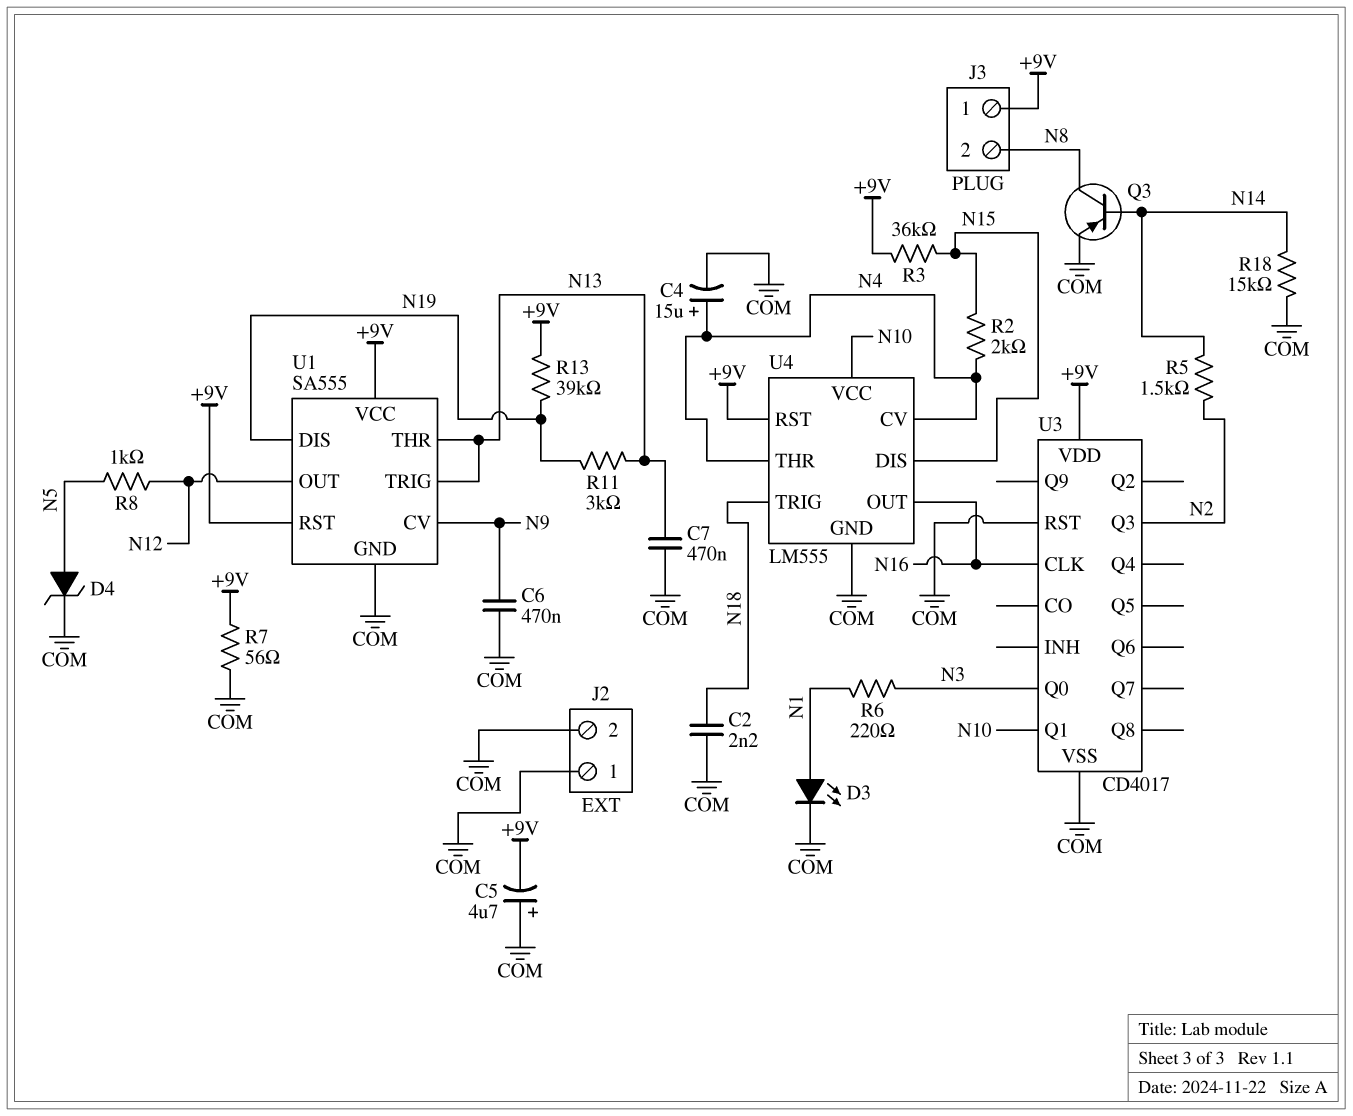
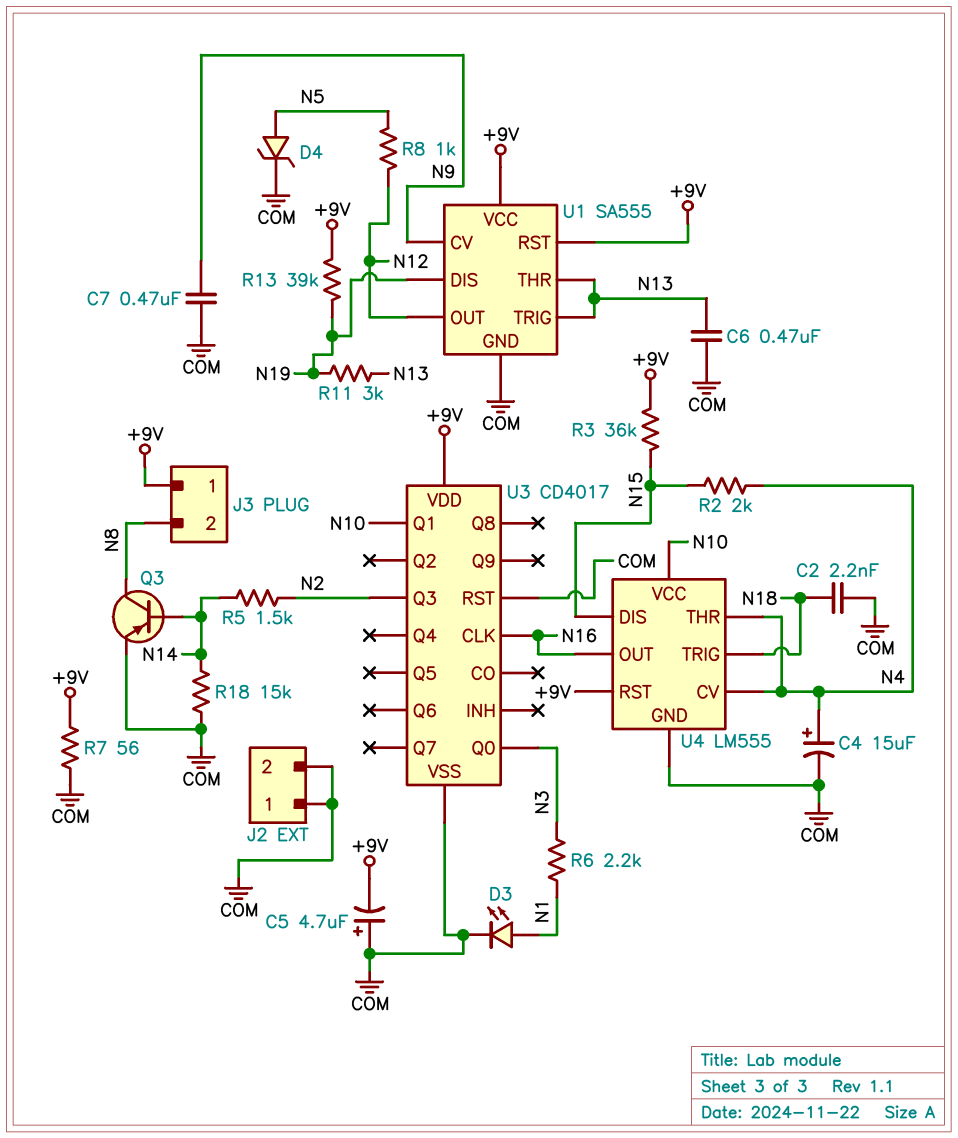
C6: 470nF (COM, N9) -> 470nF (COM, N13)
C7: 470nF (COM, N13) -> 470nF (COM, N9)
R6: 220 (N1, N3) -> 2.2k (N1, N3)

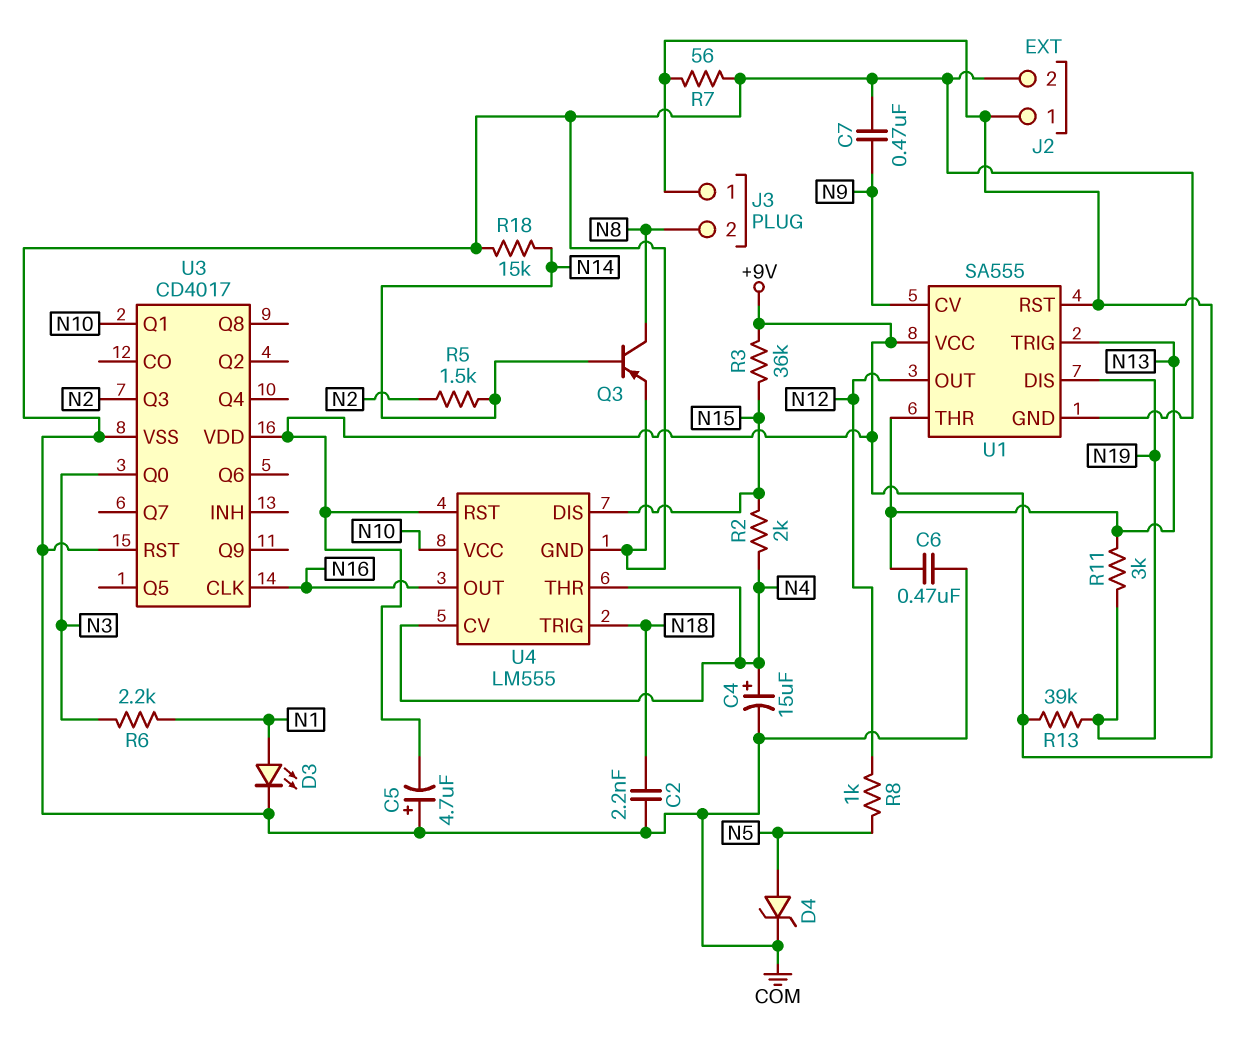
J2 pin 1: COM -> +9V

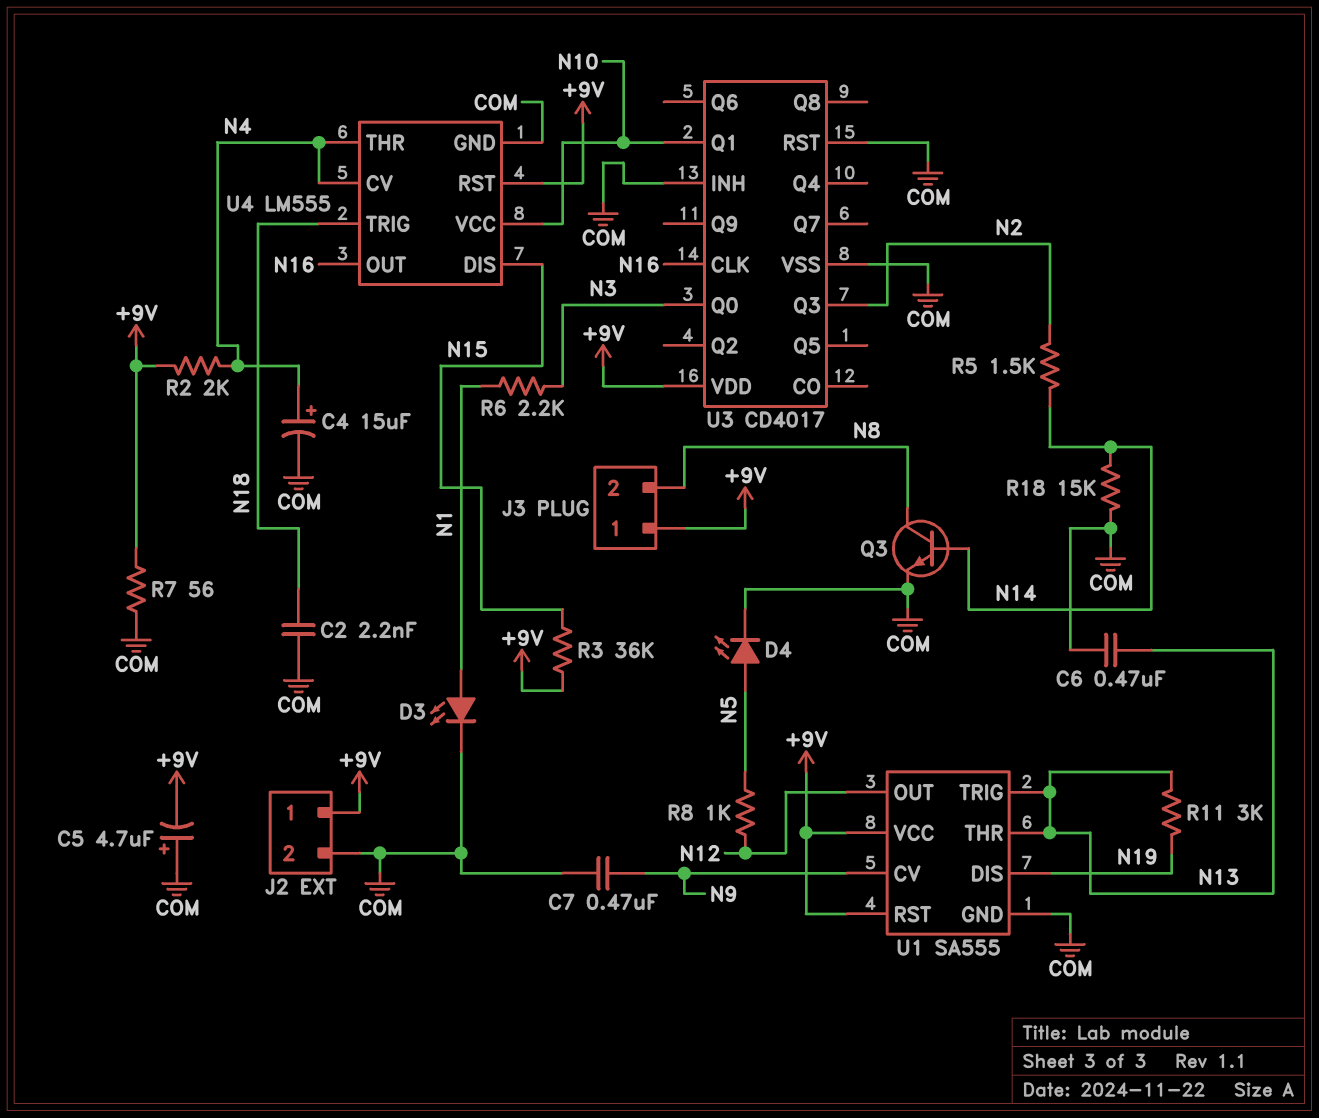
D4: zener (A N5, K COM) -> LED (A N5, K COM)
Q3: PNP (B N14, C N8, E COM) -> NPN (B N14, C N8, E COM)
R2: 2k (N4, N15) -> 2k (+9V, N4)
R13: 39k (+9V, N19) -> none
U3 pin INH: none -> COM

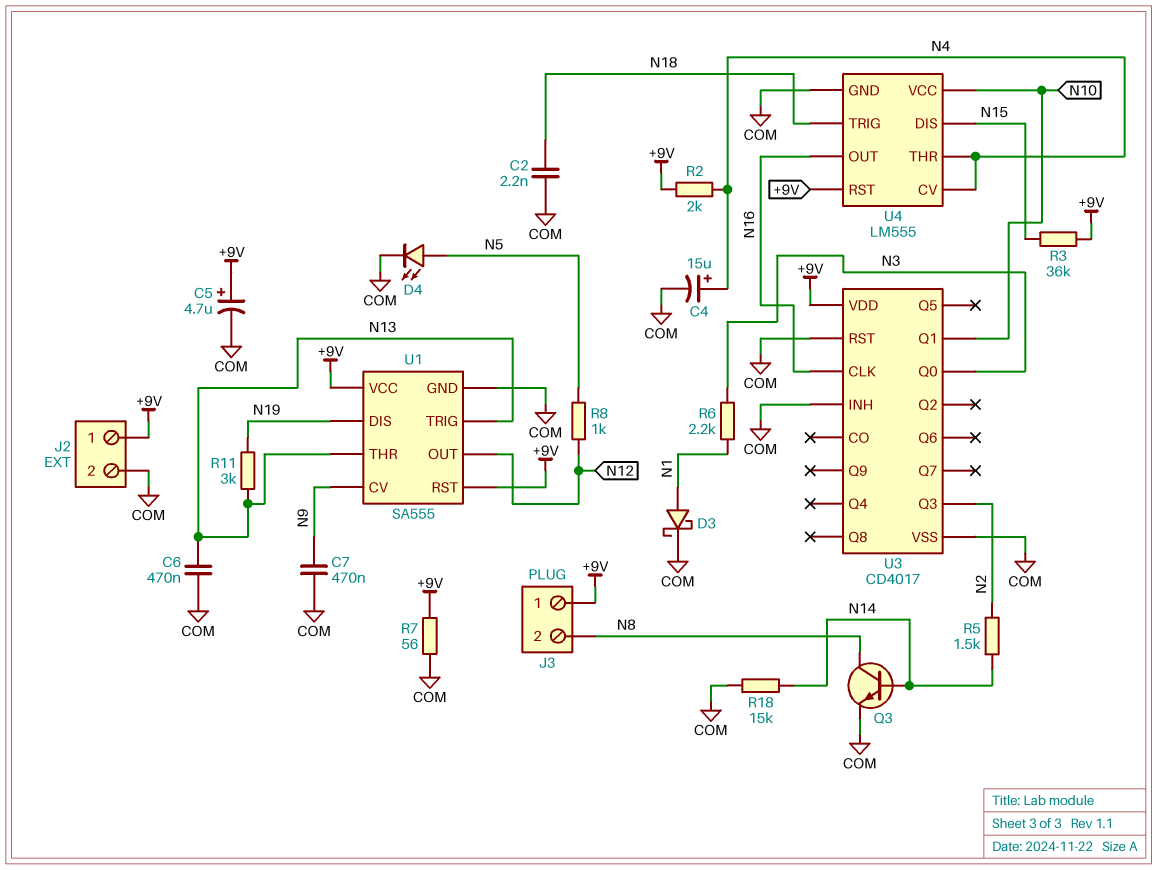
C5: 4.7uF (plus COM, minus +9V) -> 4.7uF (plus +9V, minus COM)
D3: LED (A N1, K COM) -> schottky (A N1, K COM)

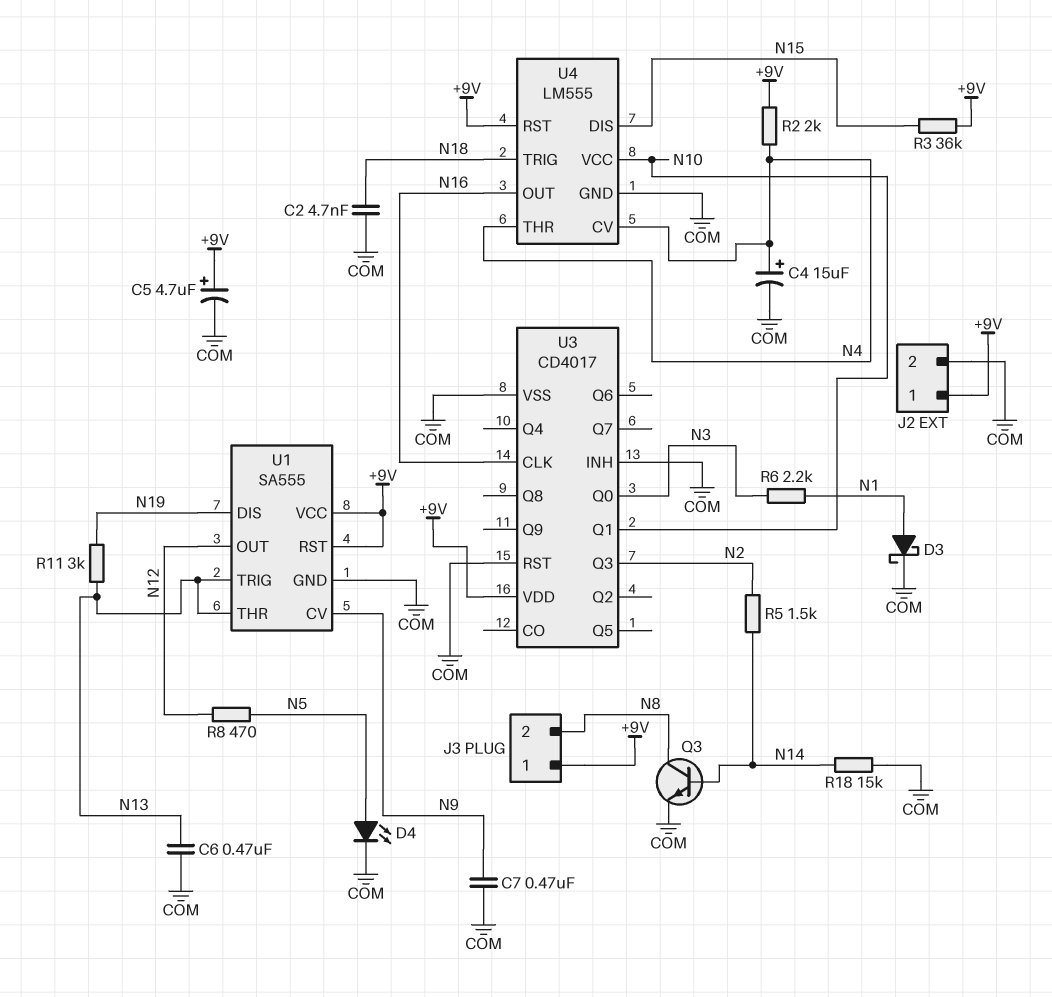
C2: 2.2nF (COM, N18) -> 4.7nF (COM, N18)
R7: 56 (+9V, COM) -> none
R8: 1k (N5, N12) -> 470 (N5, N12)

